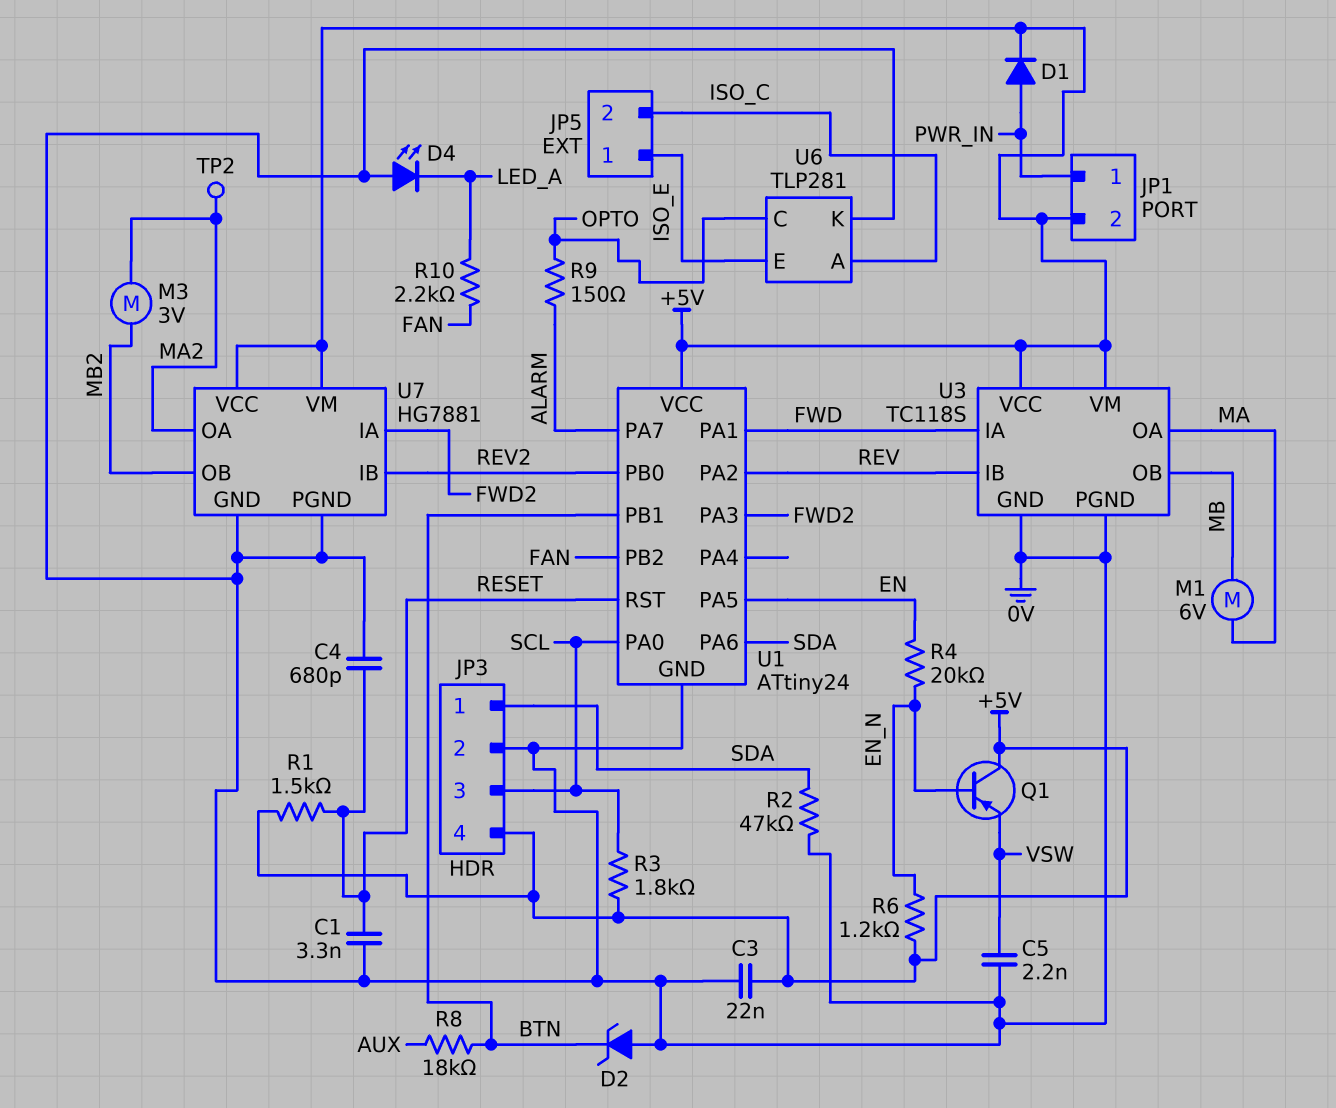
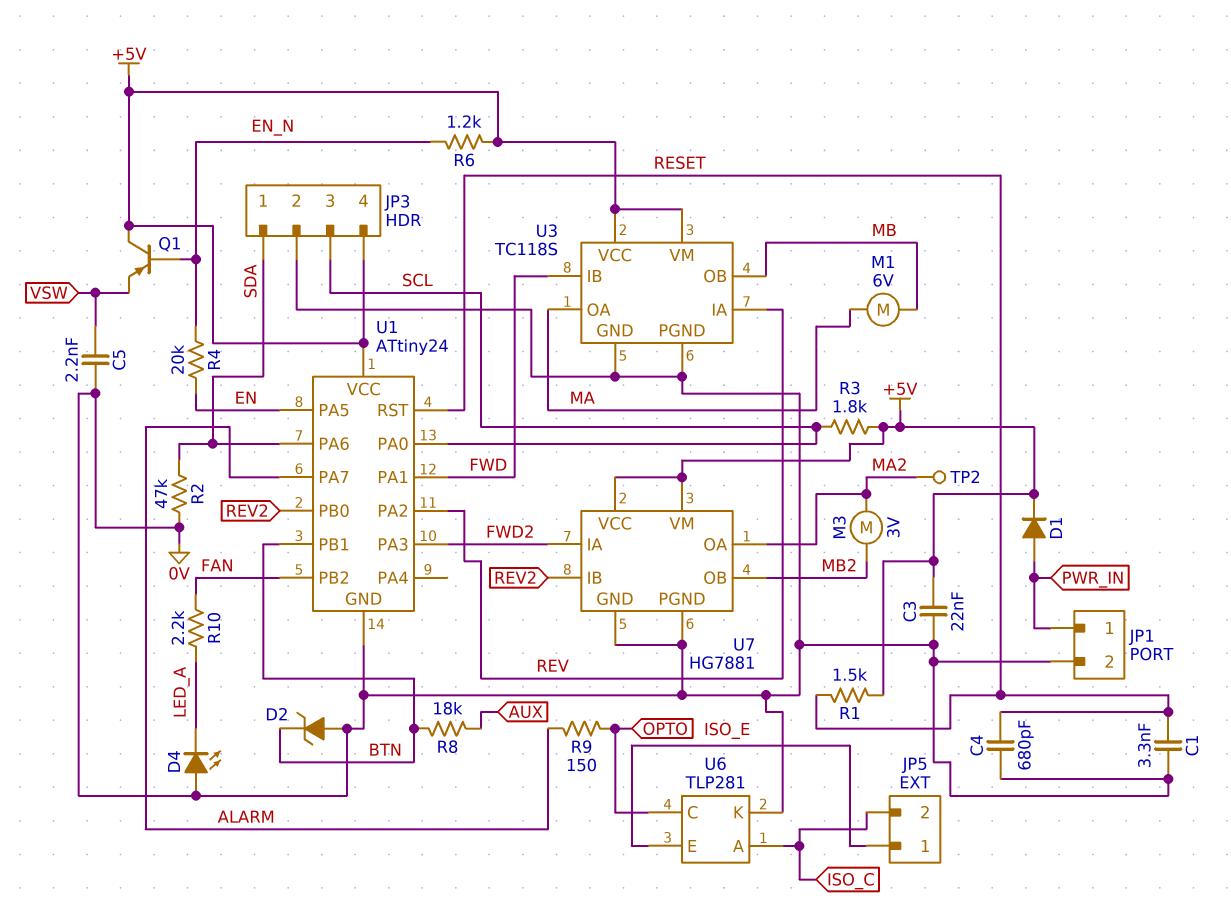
JP1 pin 2: +5V -> 0V
U3 pin IA: FWD -> REV
U3 pin IB: REV -> FWD

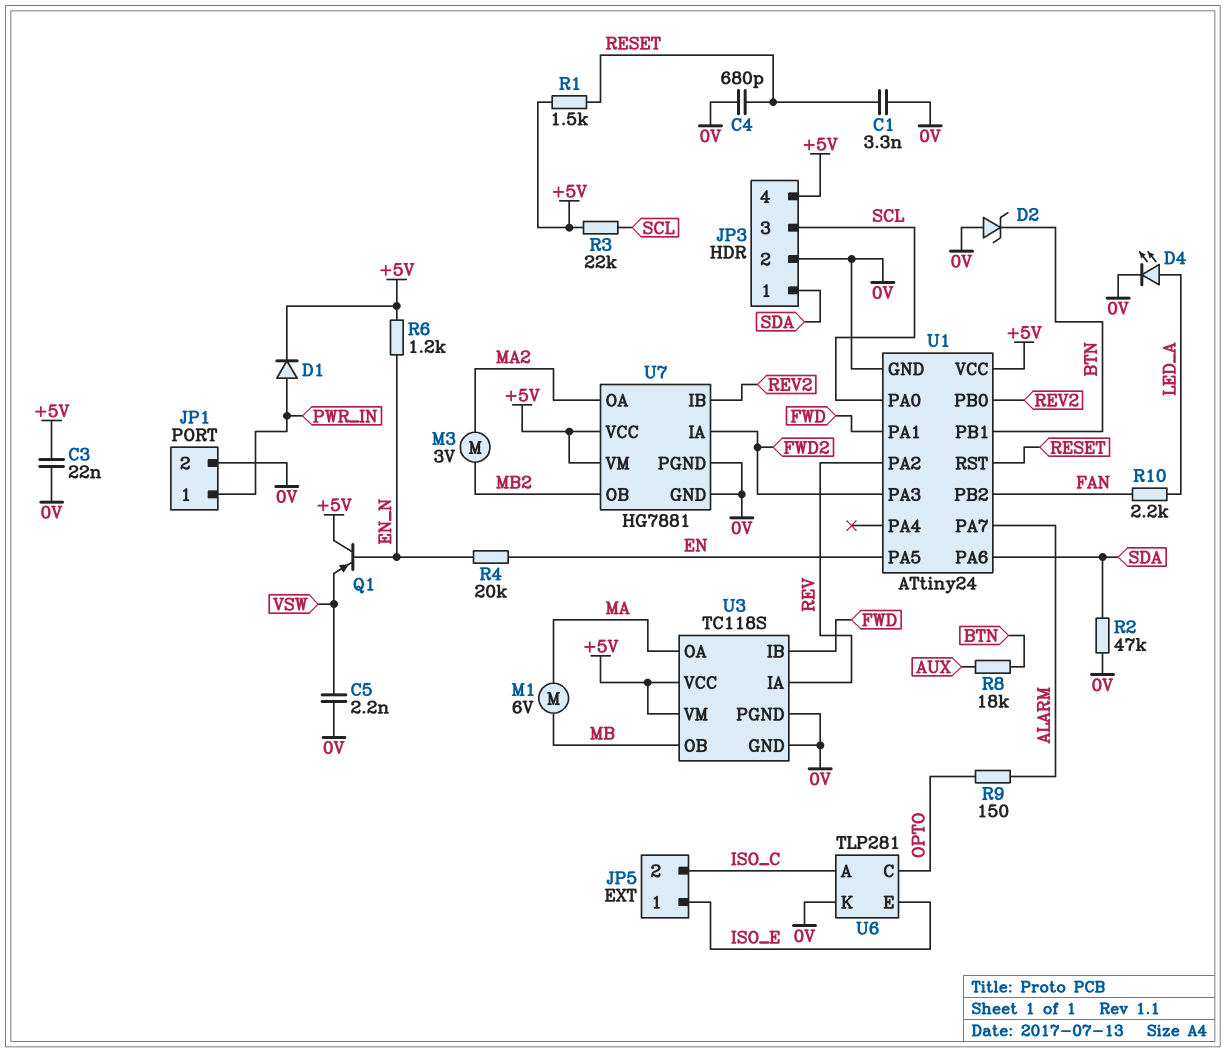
D4: LED (A 0V, K LED_A) -> LED (A LED_A, K 0V)
R3: 1.8k (+5V, SCL) -> 22k (+5V, SCL)
TP2: test point (MA2) -> none

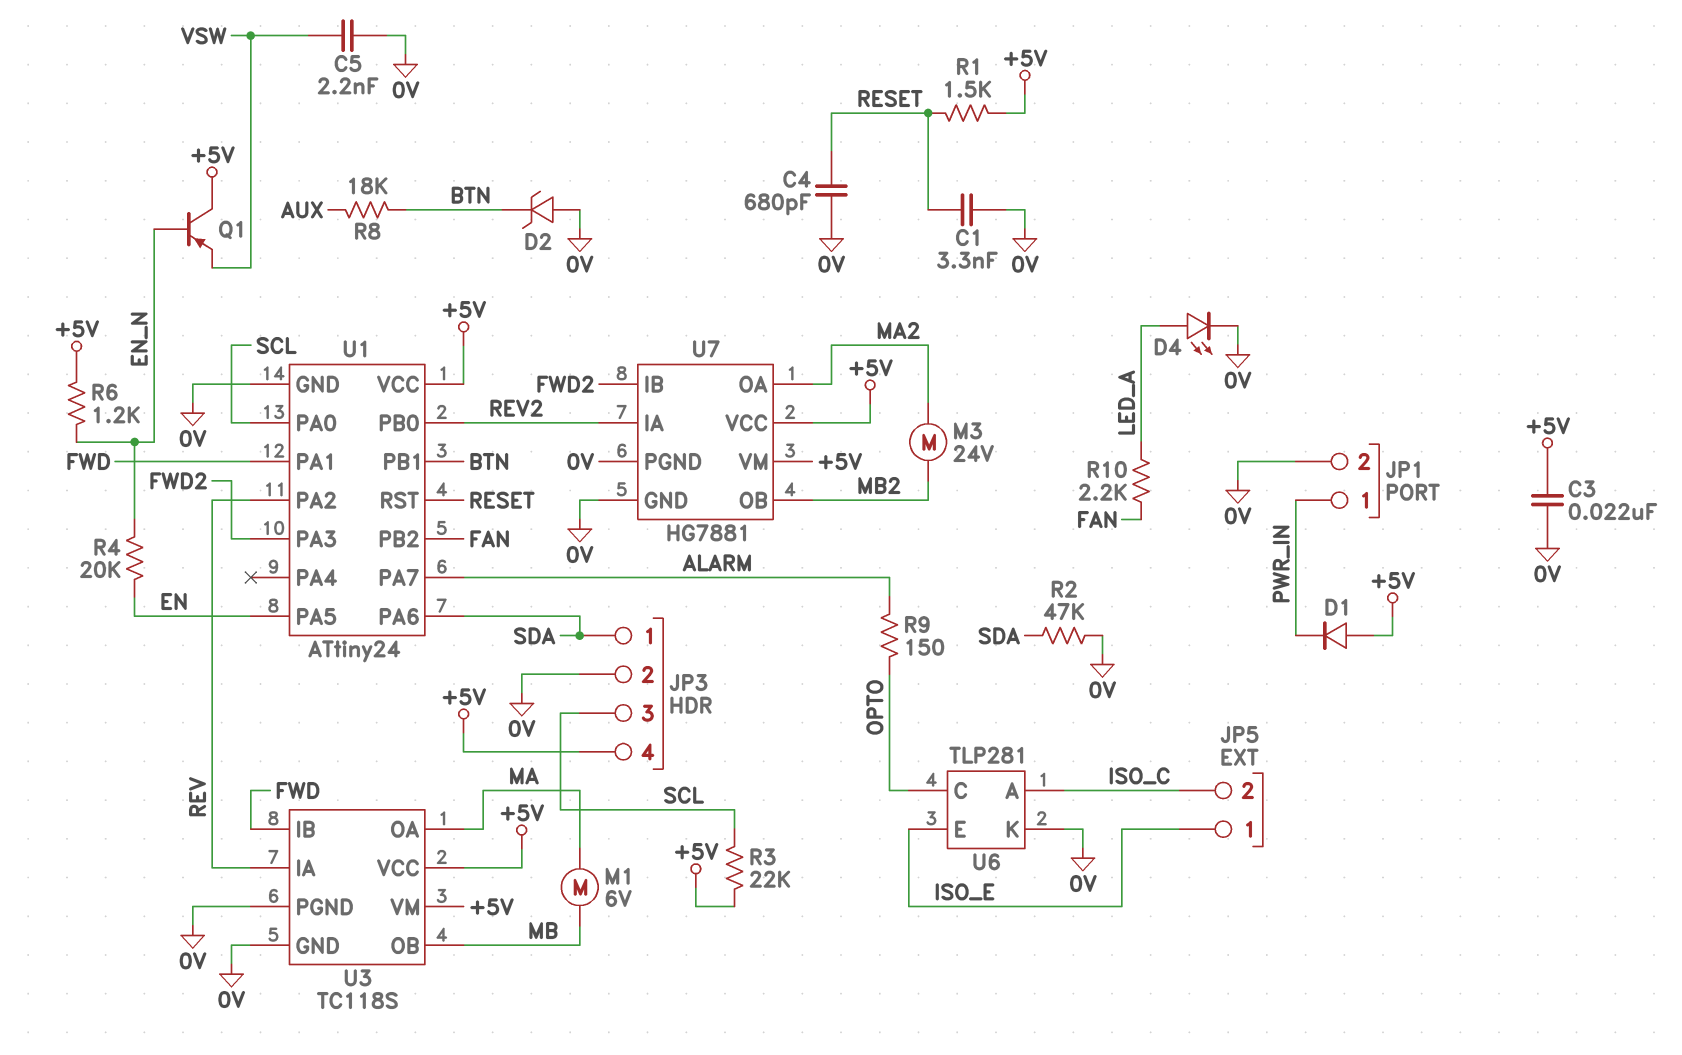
D1: diode (A PWR_IN, K +5V) -> diode (A +5V, K PWR_IN)
M3: motor 3V (MA2, MB2) -> motor 24V (MA2, MB2)
U7 pin IA: FWD2 -> REV2
U7 pin IB: REV2 -> FWD2

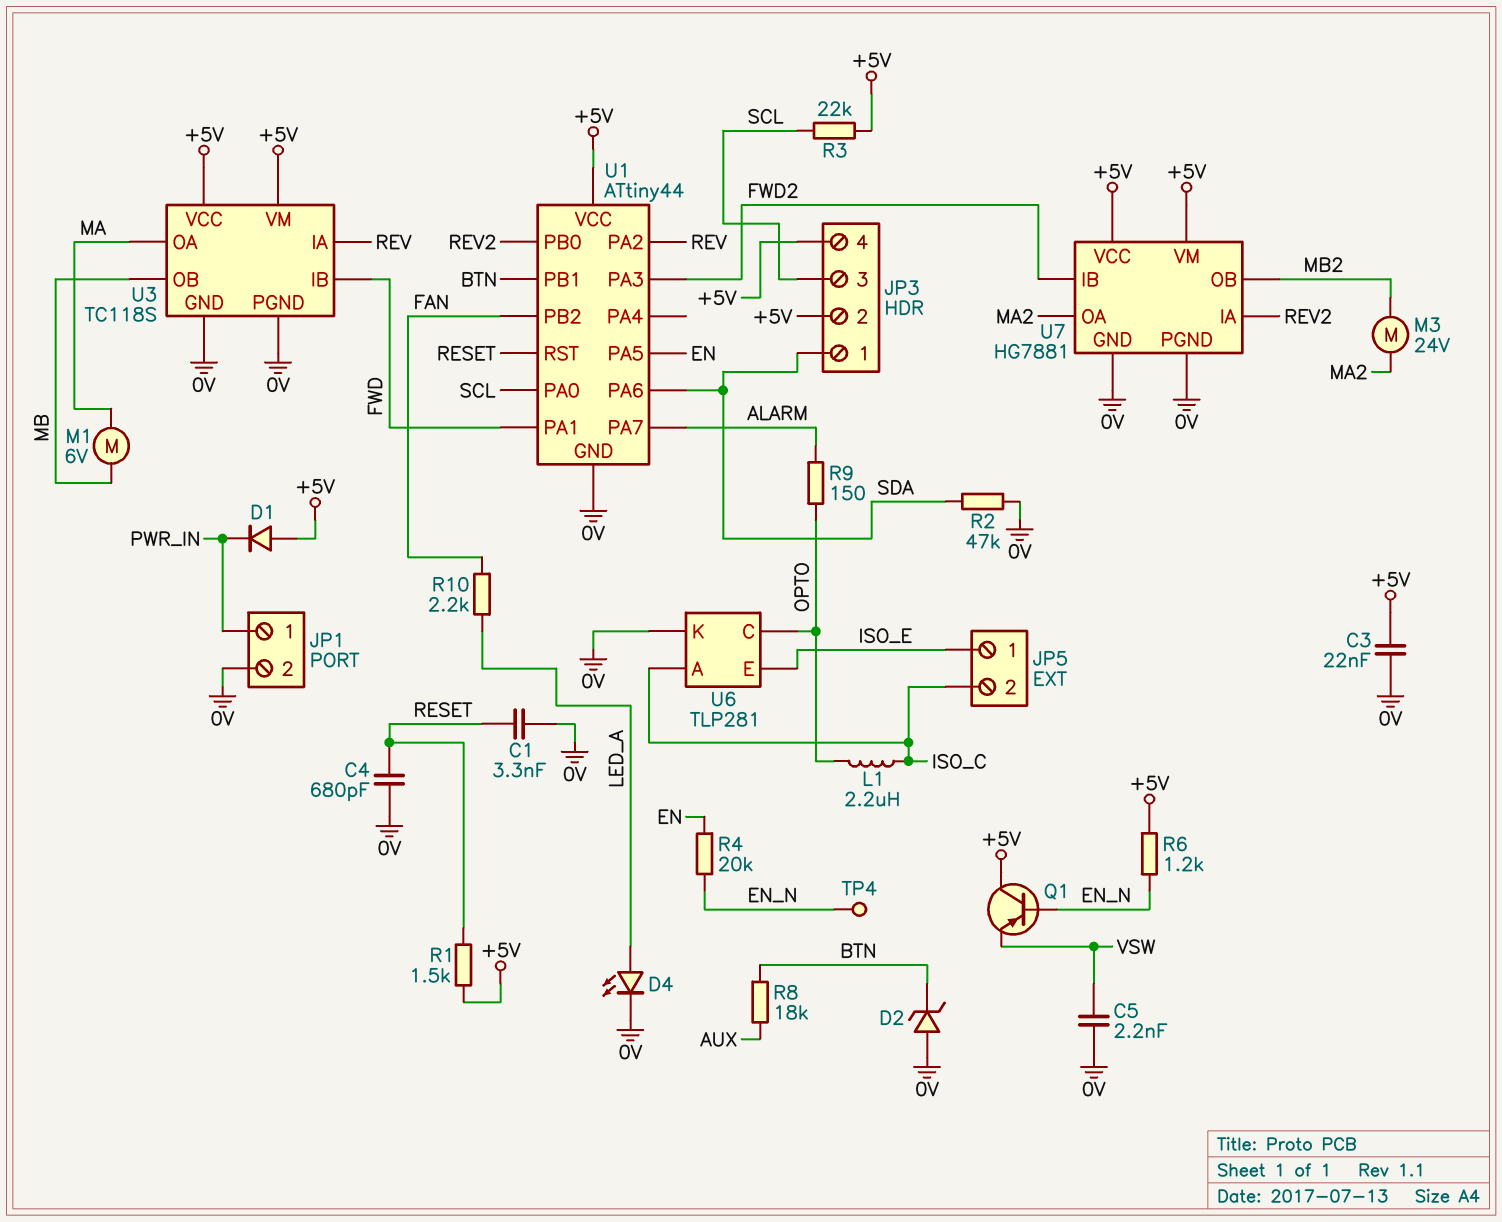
JP3 pin 2: 0V -> +5V
L1: none -> 2.2uH (ISO_C, OPTO)
TP4: none -> test point (EN_N)
U1: ATtiny24 -> ATtiny44

